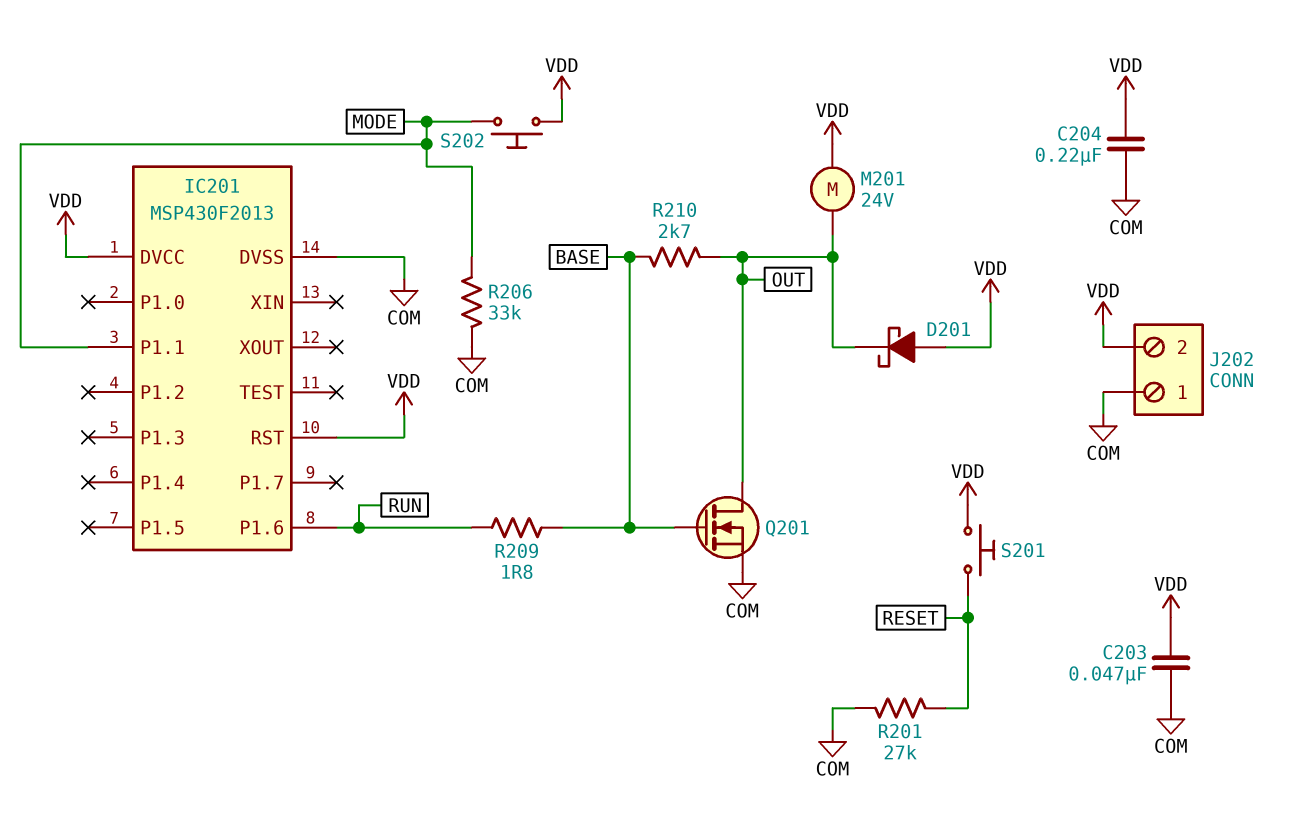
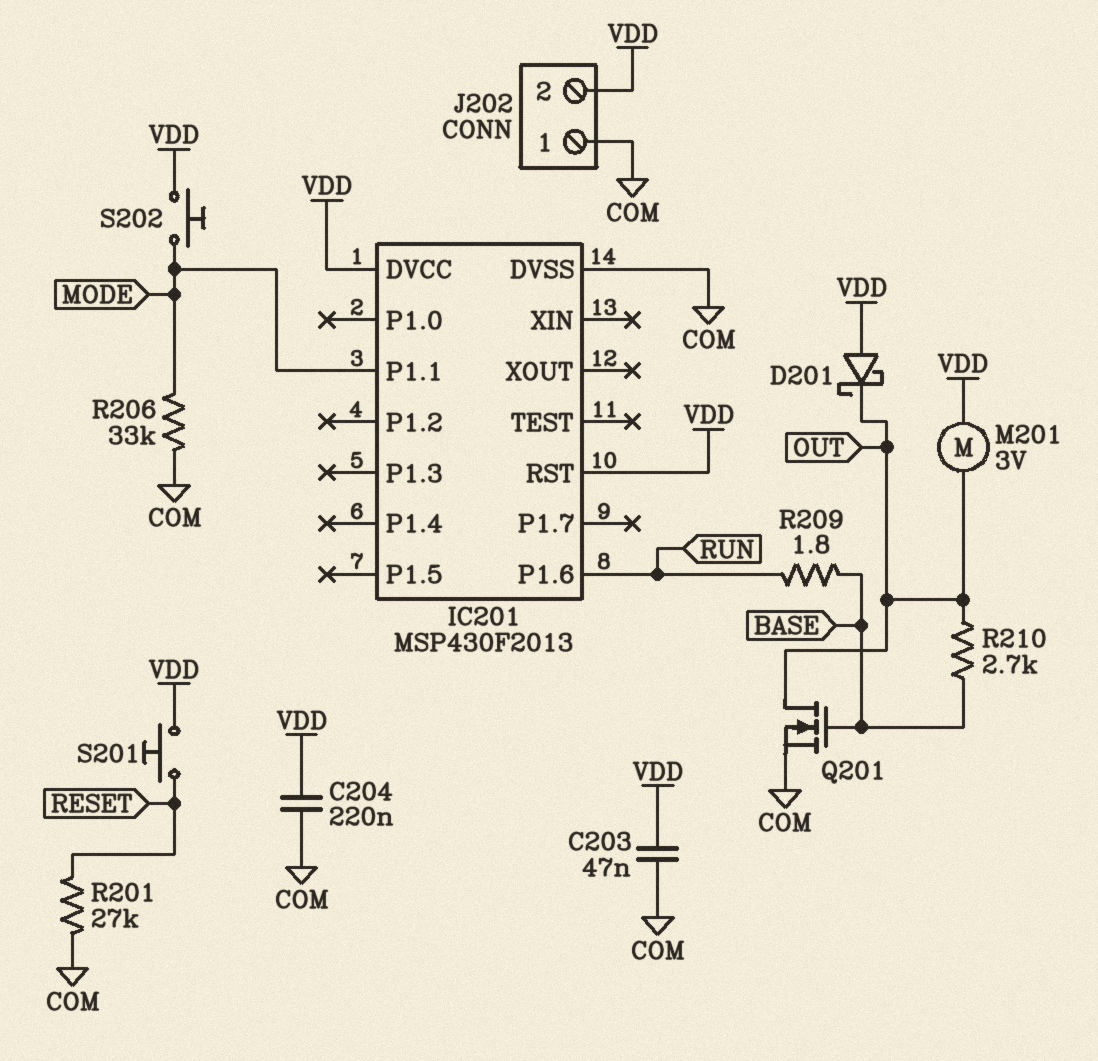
M201: motor 24V (OUT, VDD) -> motor 3V (OUT, VDD)

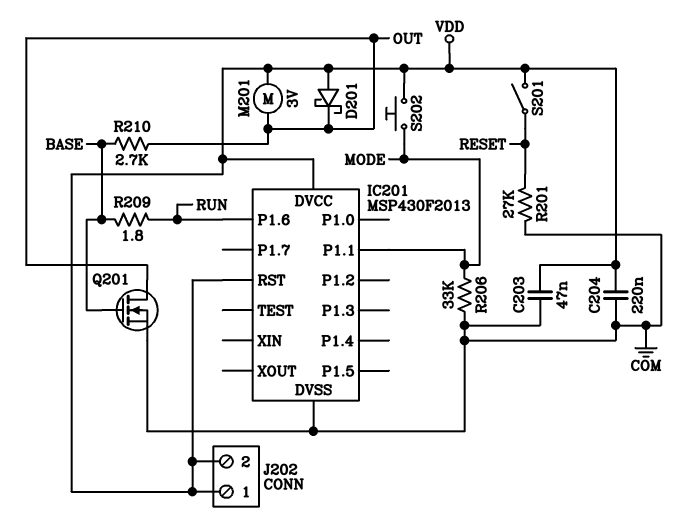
J202 pin 1: COM -> VDD
S201: button (RESET, VDD) -> switch (RESET, VDD)

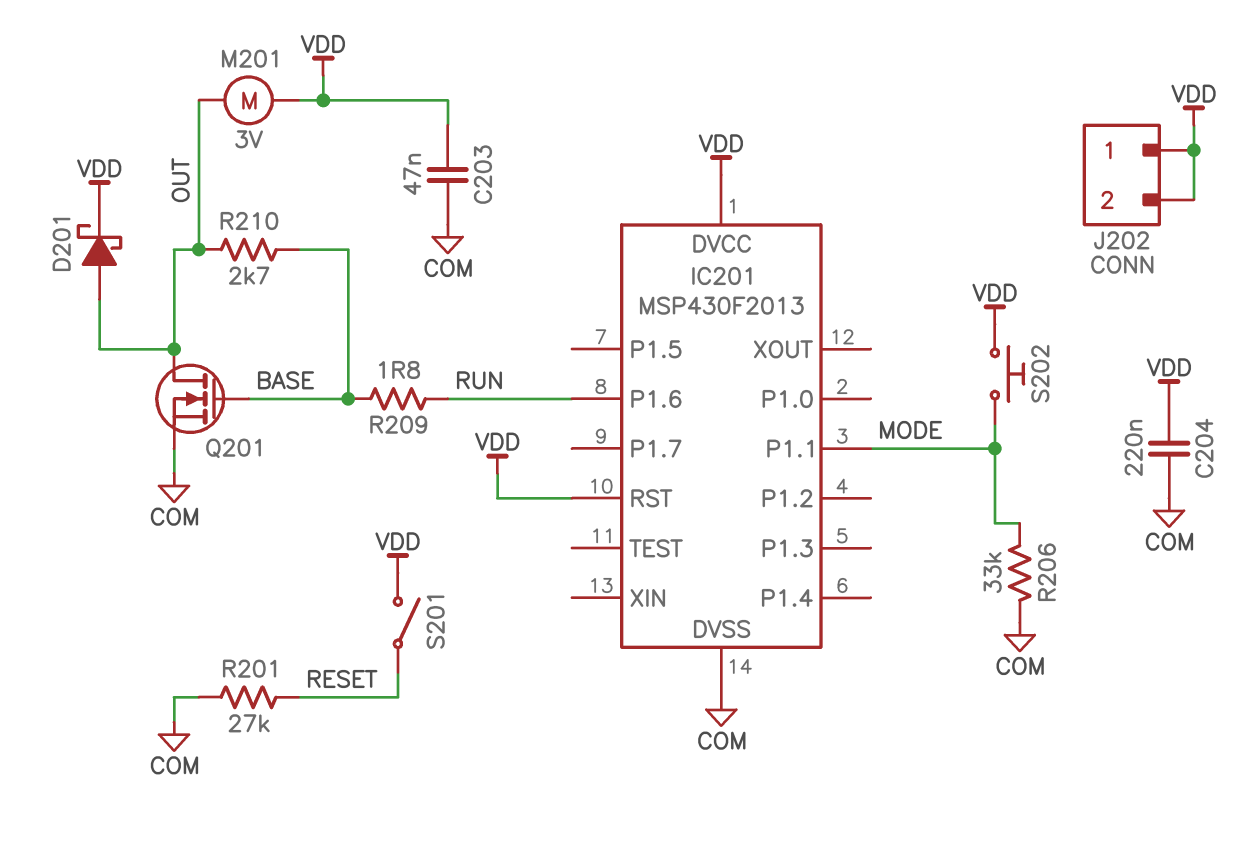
D201: schottky (A VDD, K OUT) -> schottky (A OUT, K VDD)

